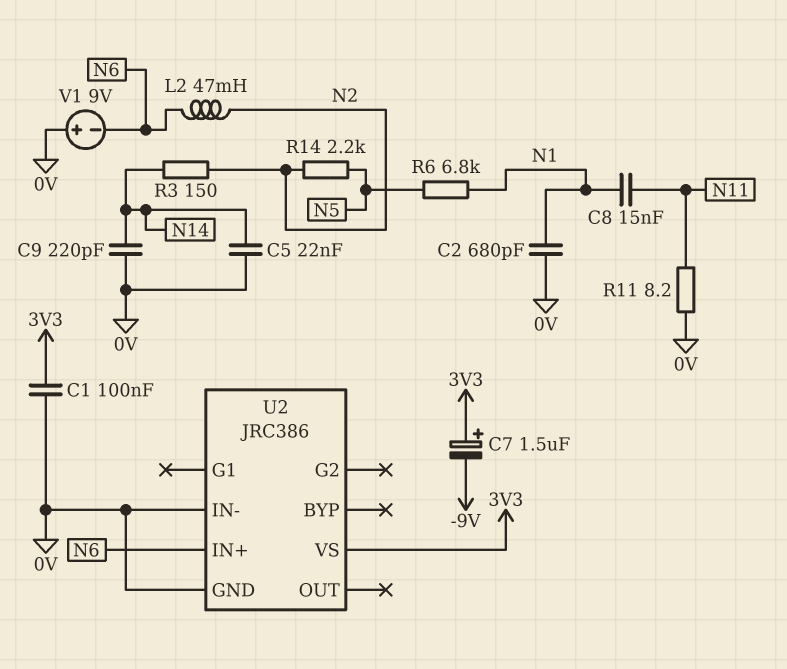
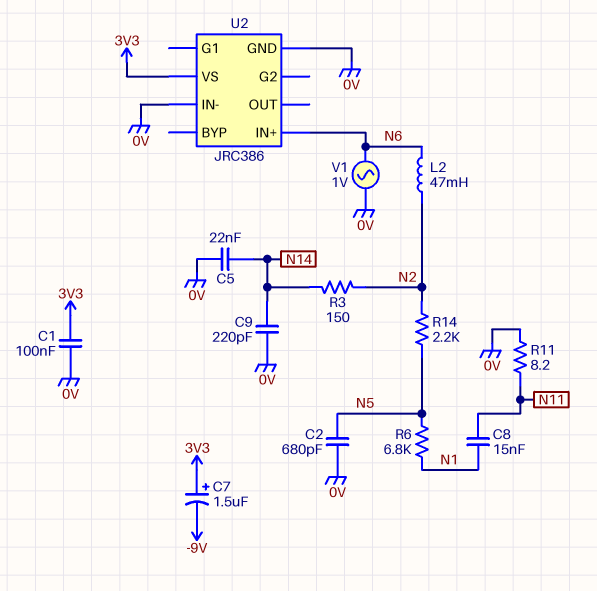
C2: 680pF (0V, N1) -> 680pF (0V, N5)
V1: 9V (plus 0V, minus N6) -> AC 1V (0V, N6)

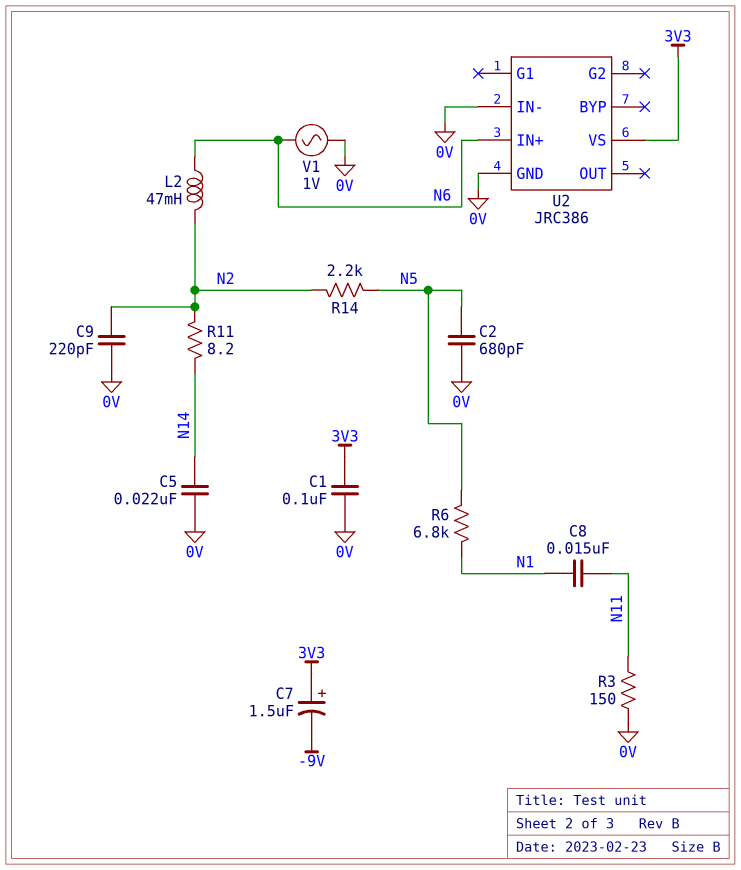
C9: 220pF (0V, N14) -> 220pF (0V, N2)
R3: 150 (N2, N14) -> 150 (0V, N11)
R11: 8.2 (0V, N11) -> 8.2 (N2, N14)

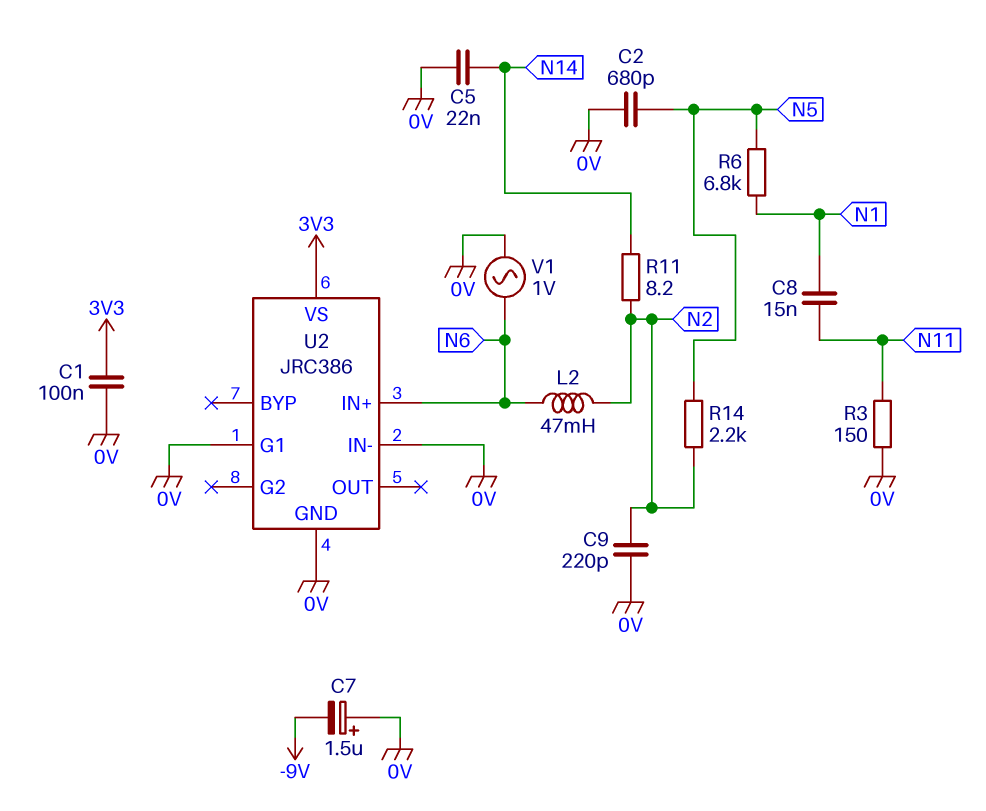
C7: 1.5uF (plus 3V3, minus -9V) -> 1.5uF (plus 0V, minus -9V)
U2 pin G1: none -> 0V

